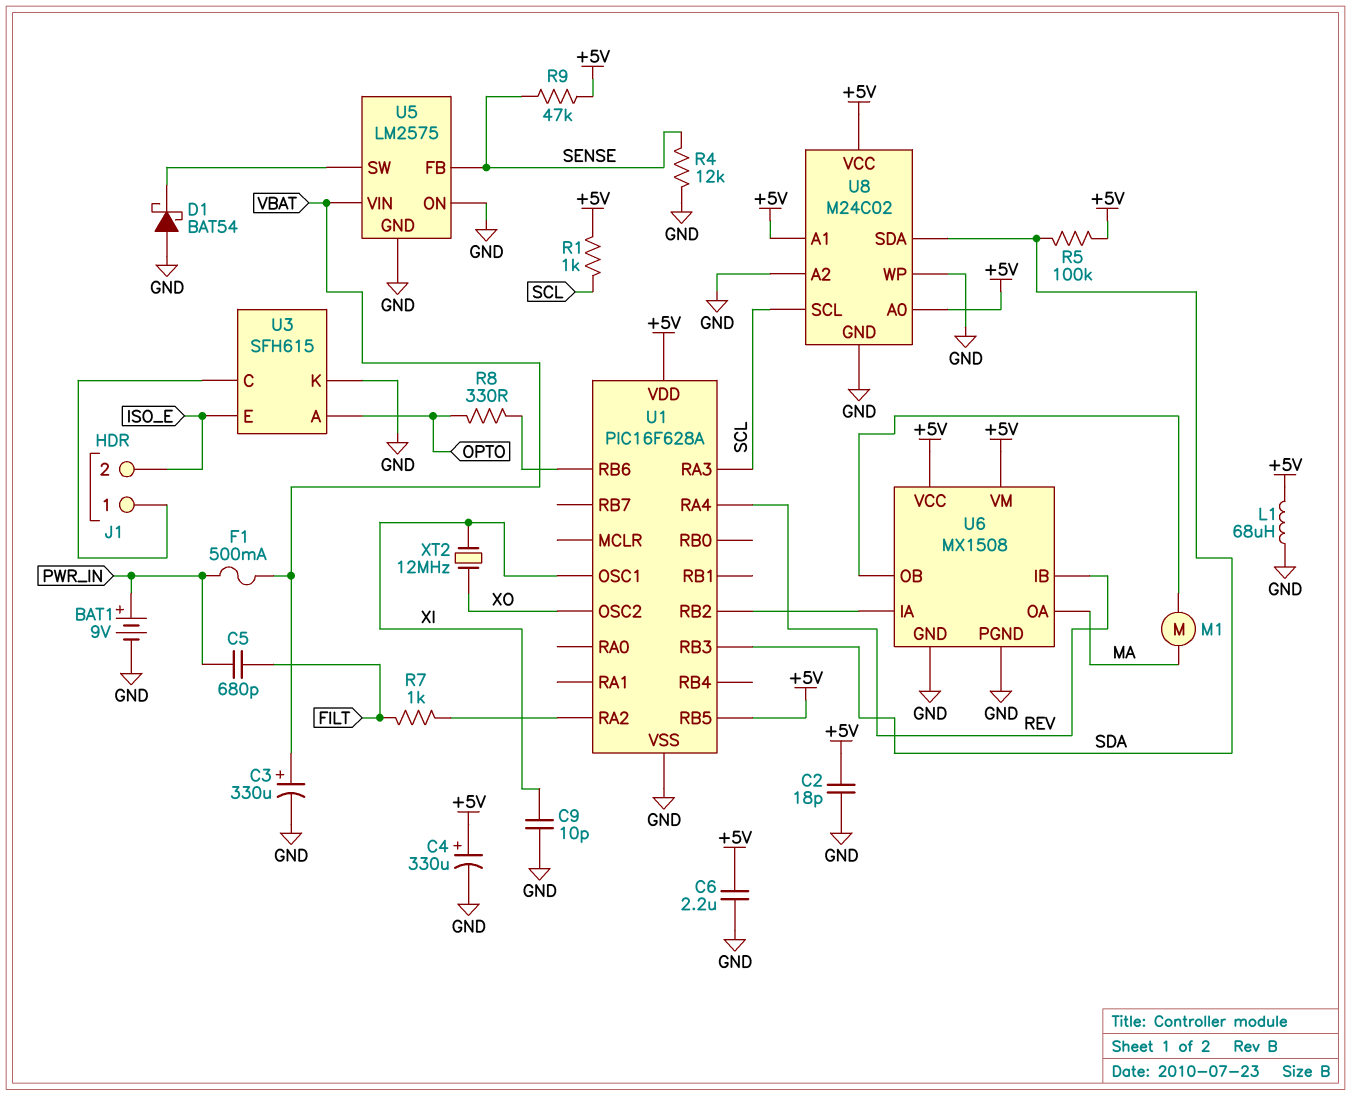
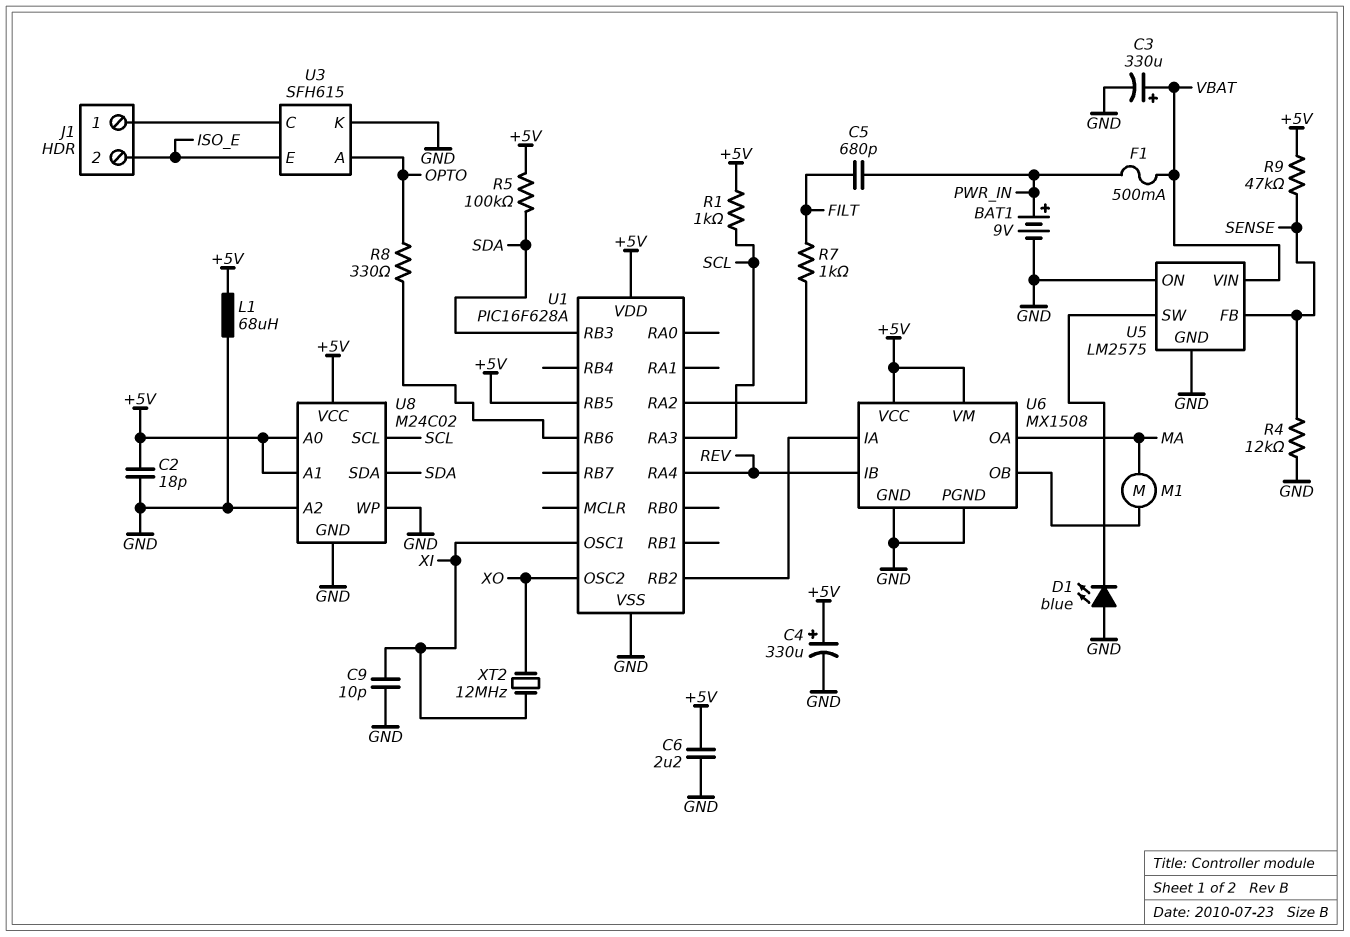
D1: schottky BAT54 (A GND, K U5/SW) -> LED blue (A GND, K U5/SW)

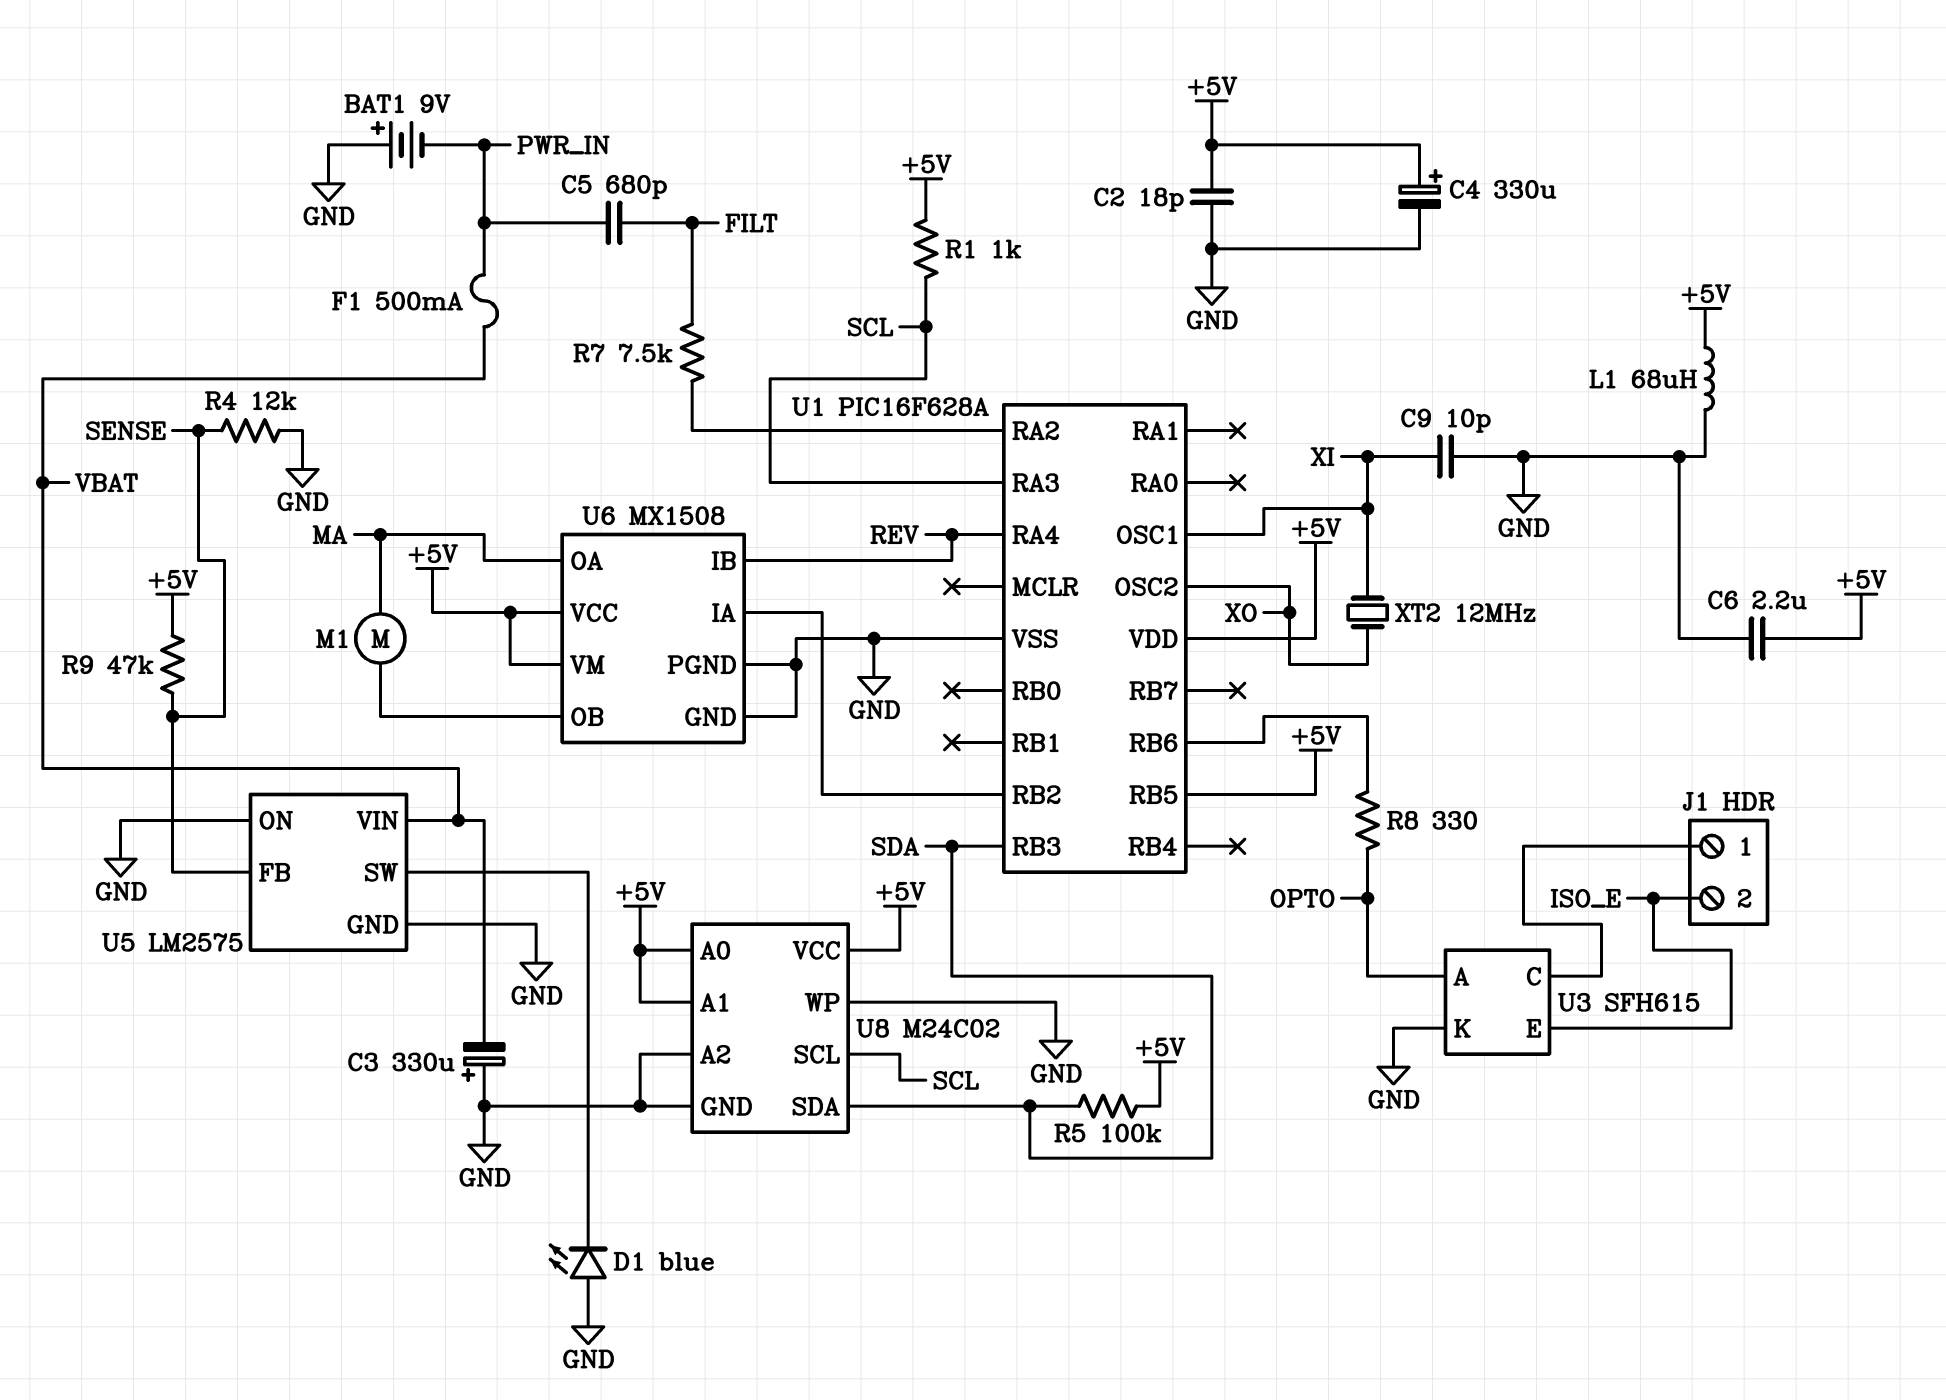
BAT1: 9V (plus PWR_IN, minus GND) -> 9V (plus GND, minus PWR_IN)
C3: 330uF (plus VBAT, minus GND) -> 330uF (plus GND, minus VBAT)
R7: 1k (FILT, U1/RA2) -> 7.5k (FILT, U1/RA2)

